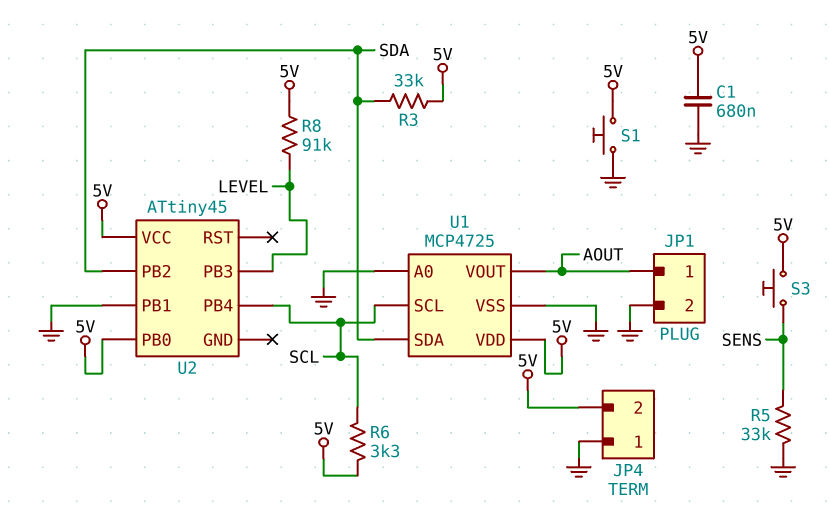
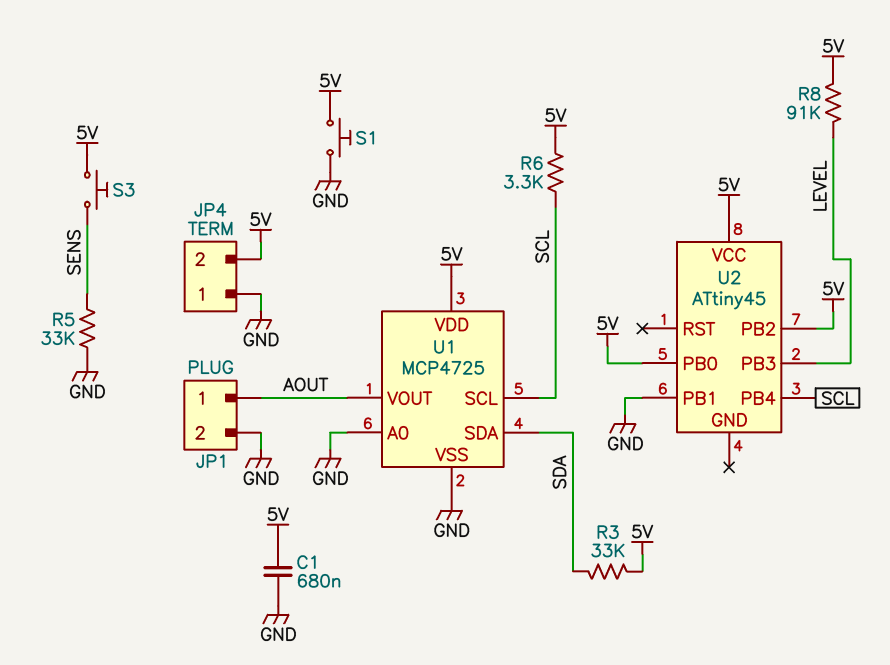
U2 pin PB2: SDA -> 5V

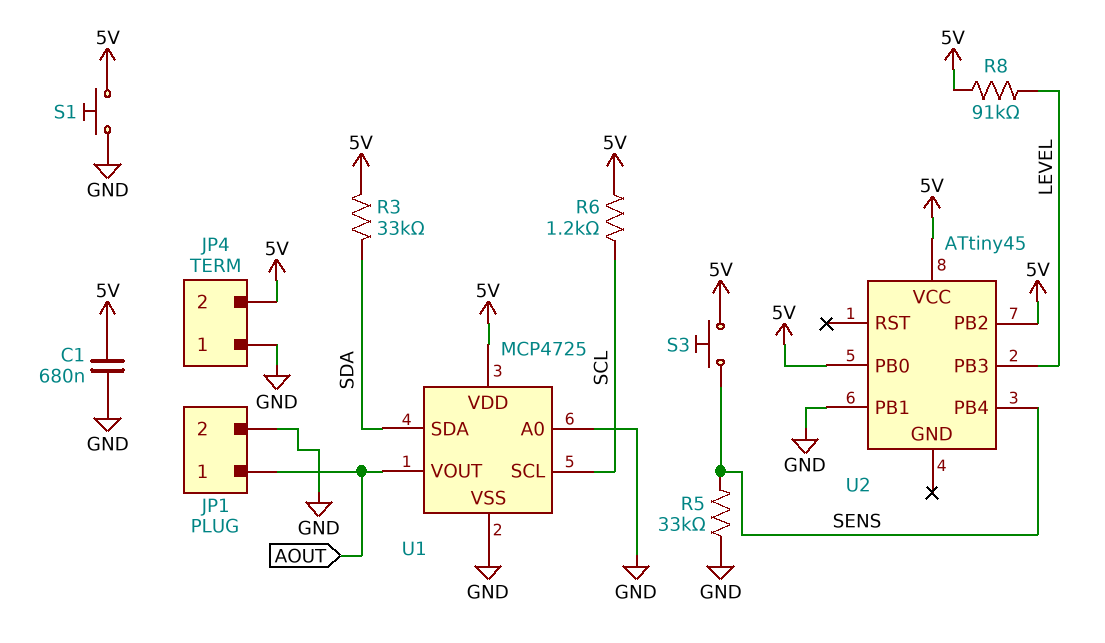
R6: 3.3k (5V, SCL) -> 1.2k (5V, SCL)
U2 pin PB4: SCL -> SENS

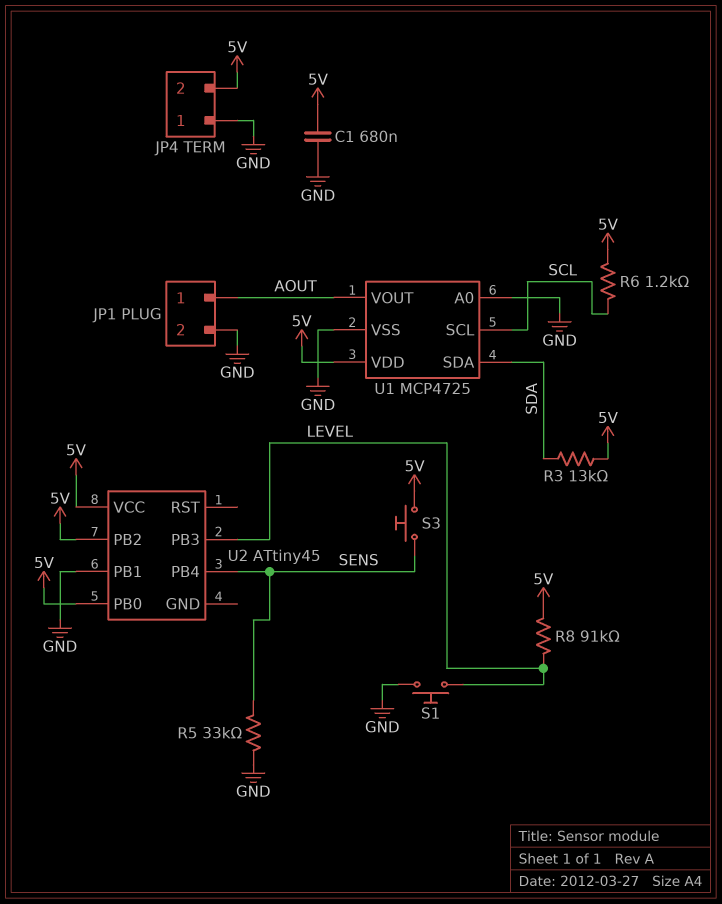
R3: 33k (5V, SDA) -> 13k (5V, SDA)
S1: button (5V, GND) -> button (GND, LEVEL)

